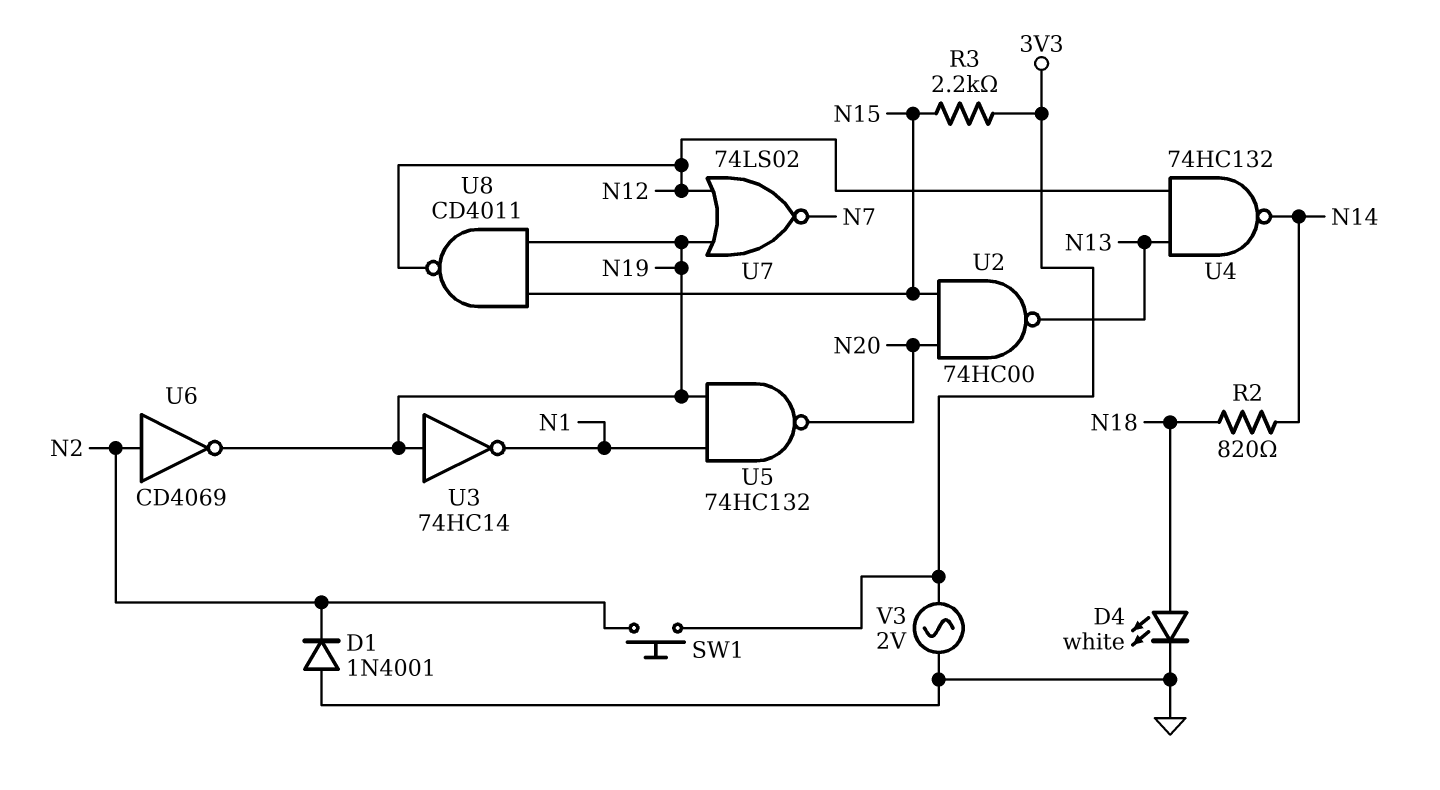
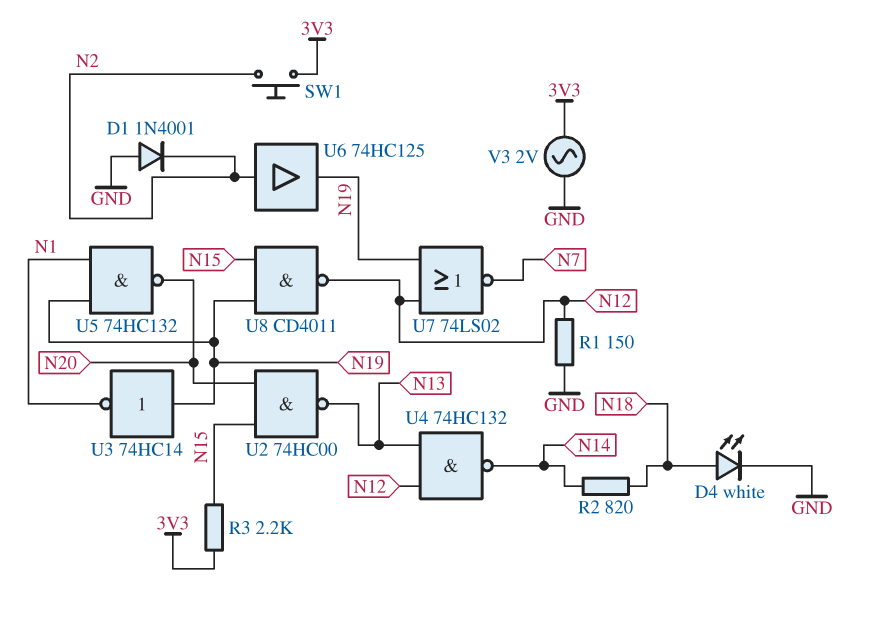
R1: none -> 150 (GND, N12)
U6: NOT CD4069 (in N2, out N19) -> buffer 74HC125 (in N2, out N19)

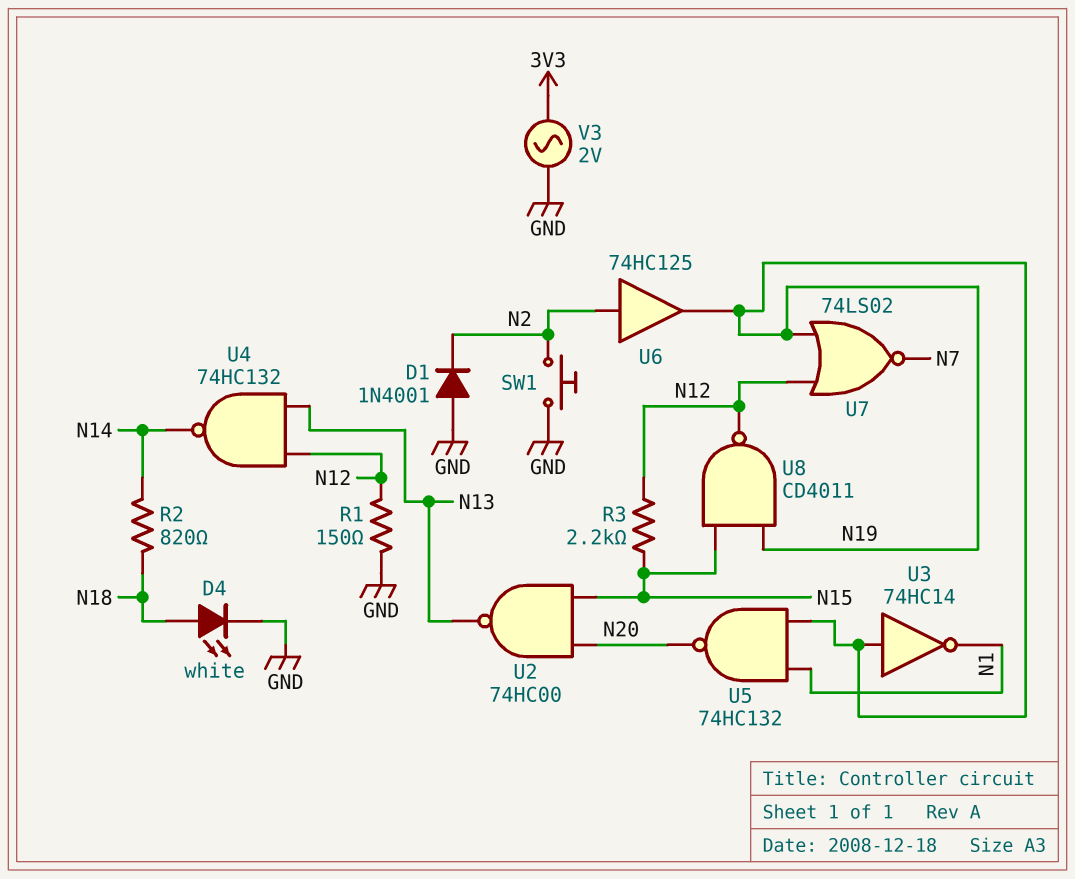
R3: 2.2k (3V3, N15) -> 2.2k (N12, N15)
SW1: button (3V3, N2) -> button (GND, N2)

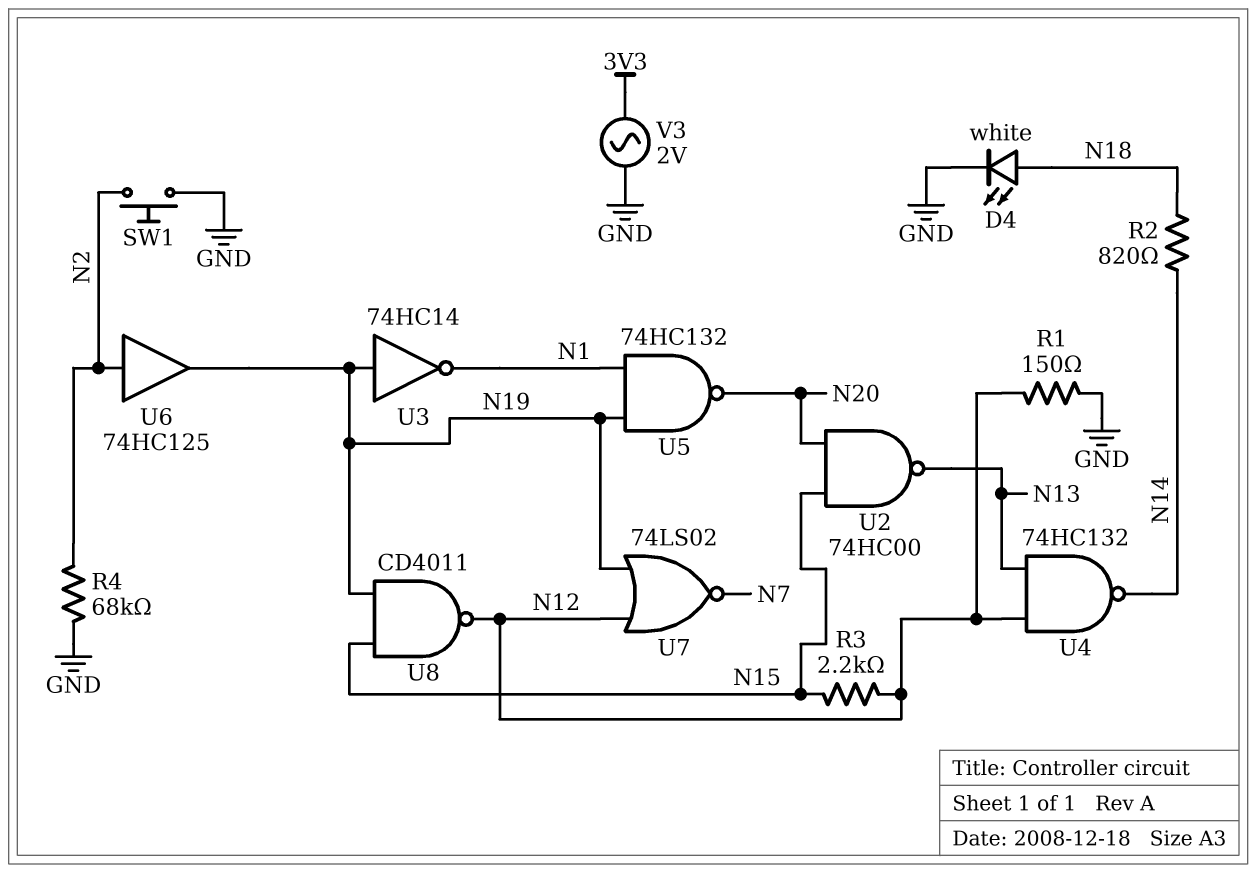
D1: diode 1N4001 (A GND, K N2) -> none
R4: none -> 68k (GND, N2)

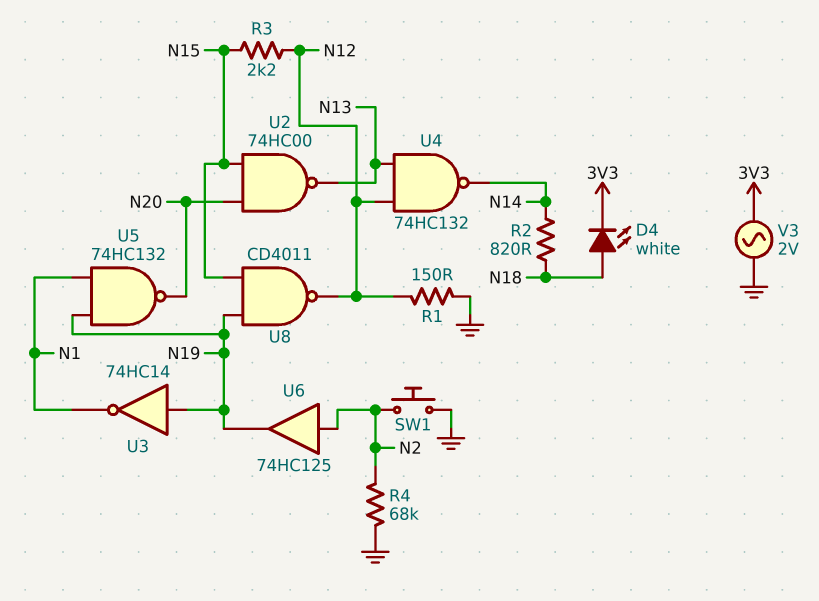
D4: LED white (A N18, K GND) -> LED white (A N18, K 3V3)
U7: NOR 74LS02 (in N12, in N19, out N7) -> none

